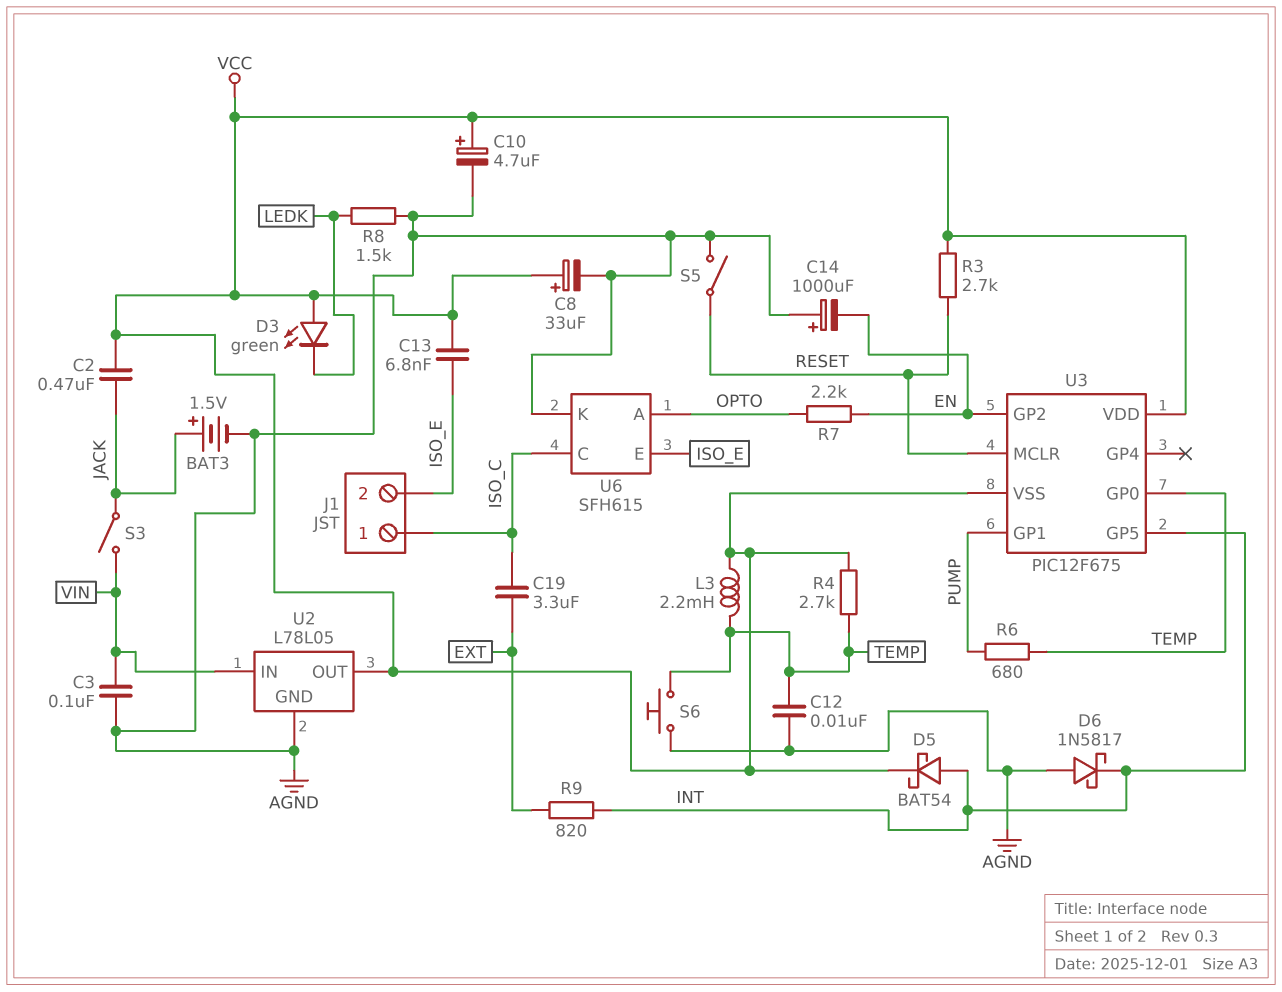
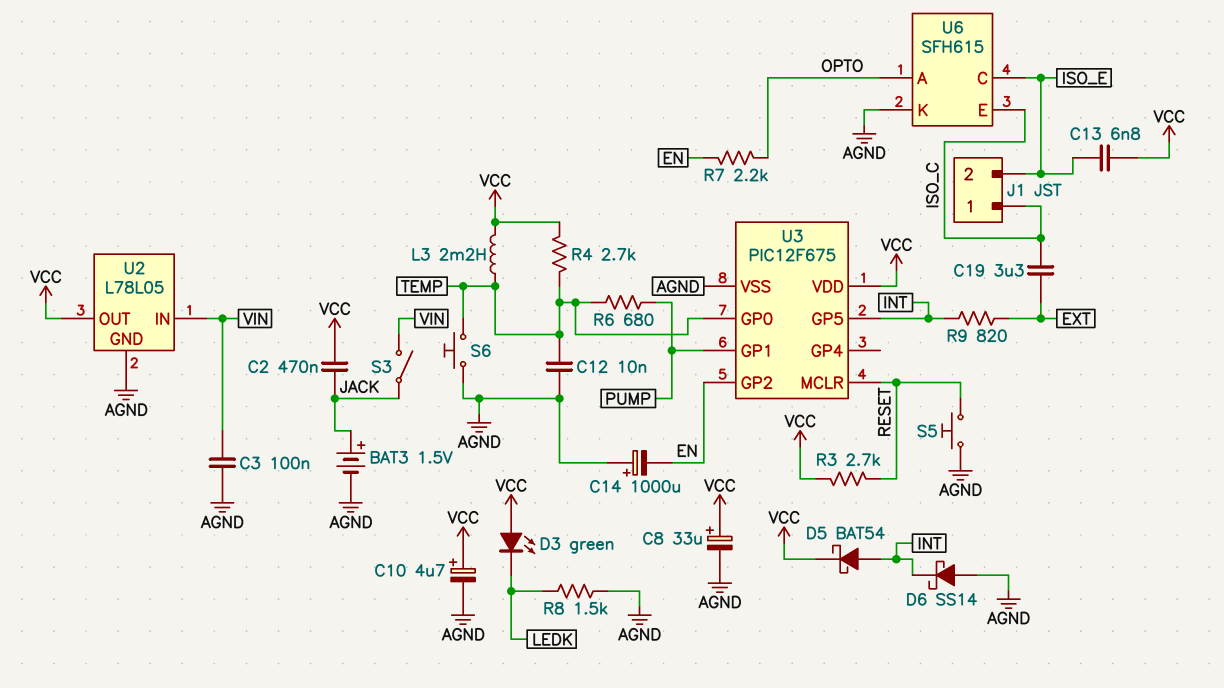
D6: schottky 1N5817 (A AGND, K INT) -> schottky SS14 (A AGND, K INT)
S5: switch (AGND, RESET) -> button (AGND, RESET)
U3 pin VSS: VCC -> AGND
U6 pin C: ISO_C -> ISO_E
U6 pin E: ISO_E -> ISO_C

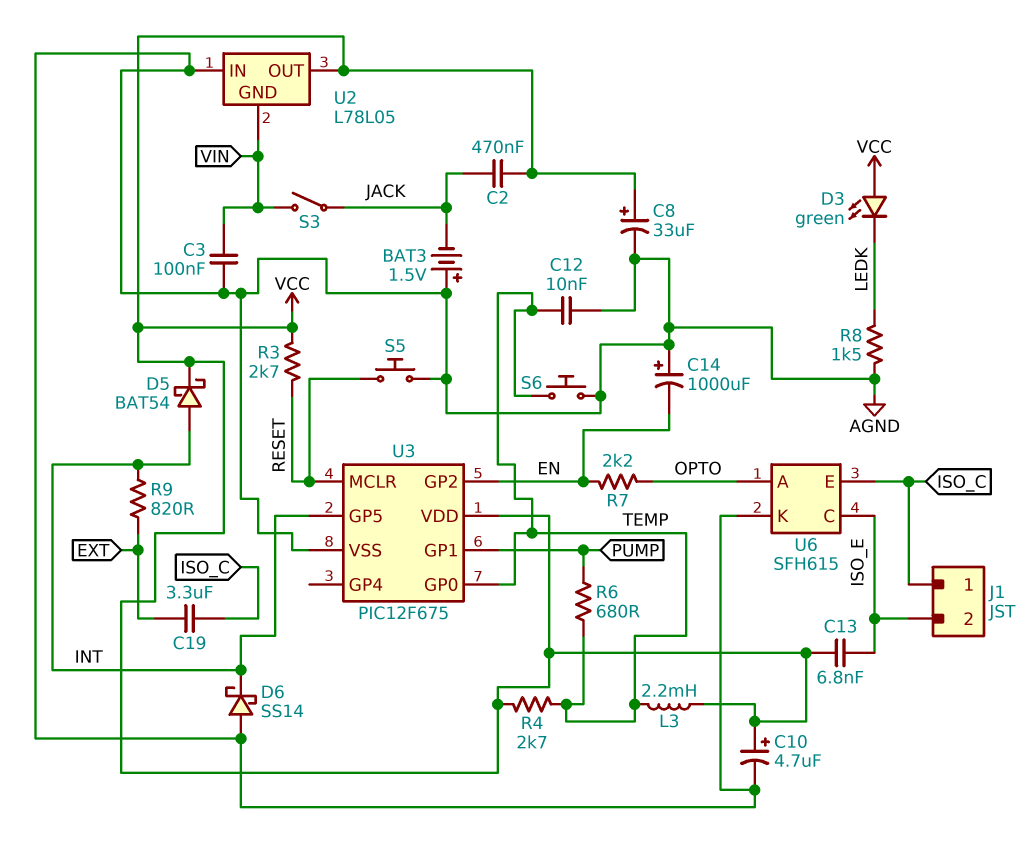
BAT3: 1.5V (plus JACK, minus AGND) -> 1.5V (plus AGND, minus JACK)
U2 pin GND: AGND -> VIN
U2 pin IN: VIN -> AGND

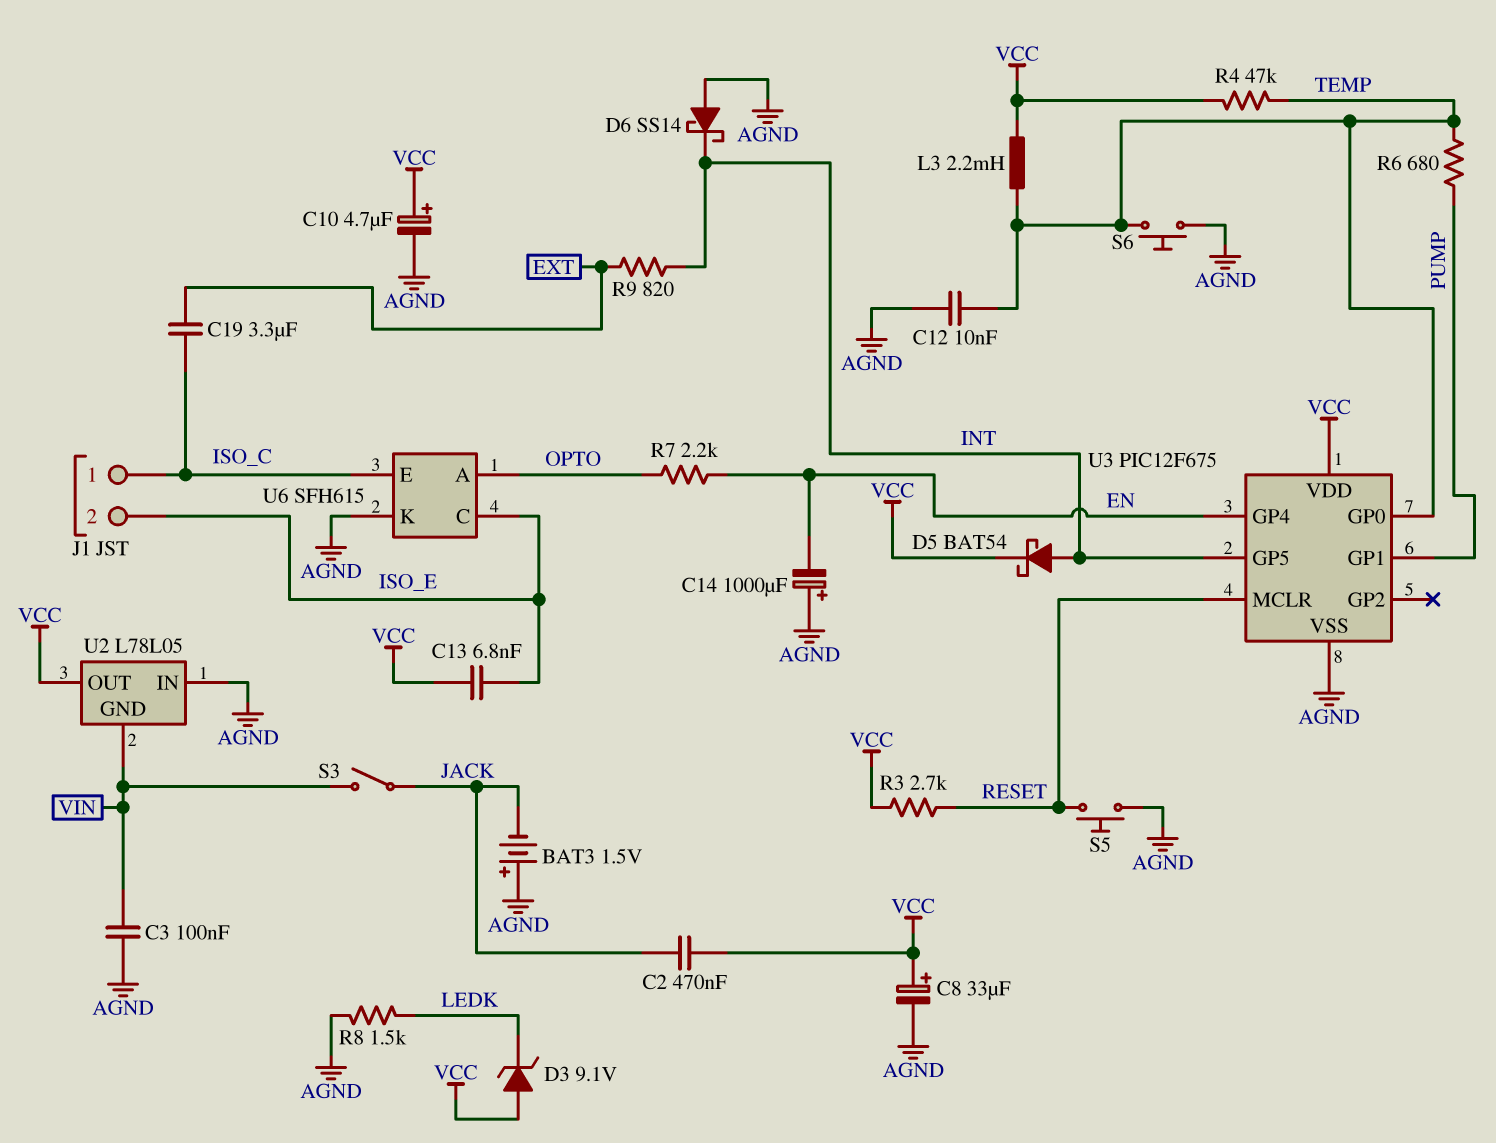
D3: LED green (A VCC, K LEDK) -> zener 9.1V (A VCC, K LEDK)
R4: 2.7k (TEMP, VCC) -> 47k (TEMP, VCC)
U3 pin GP2: EN -> none
U3 pin GP4: none -> EN

